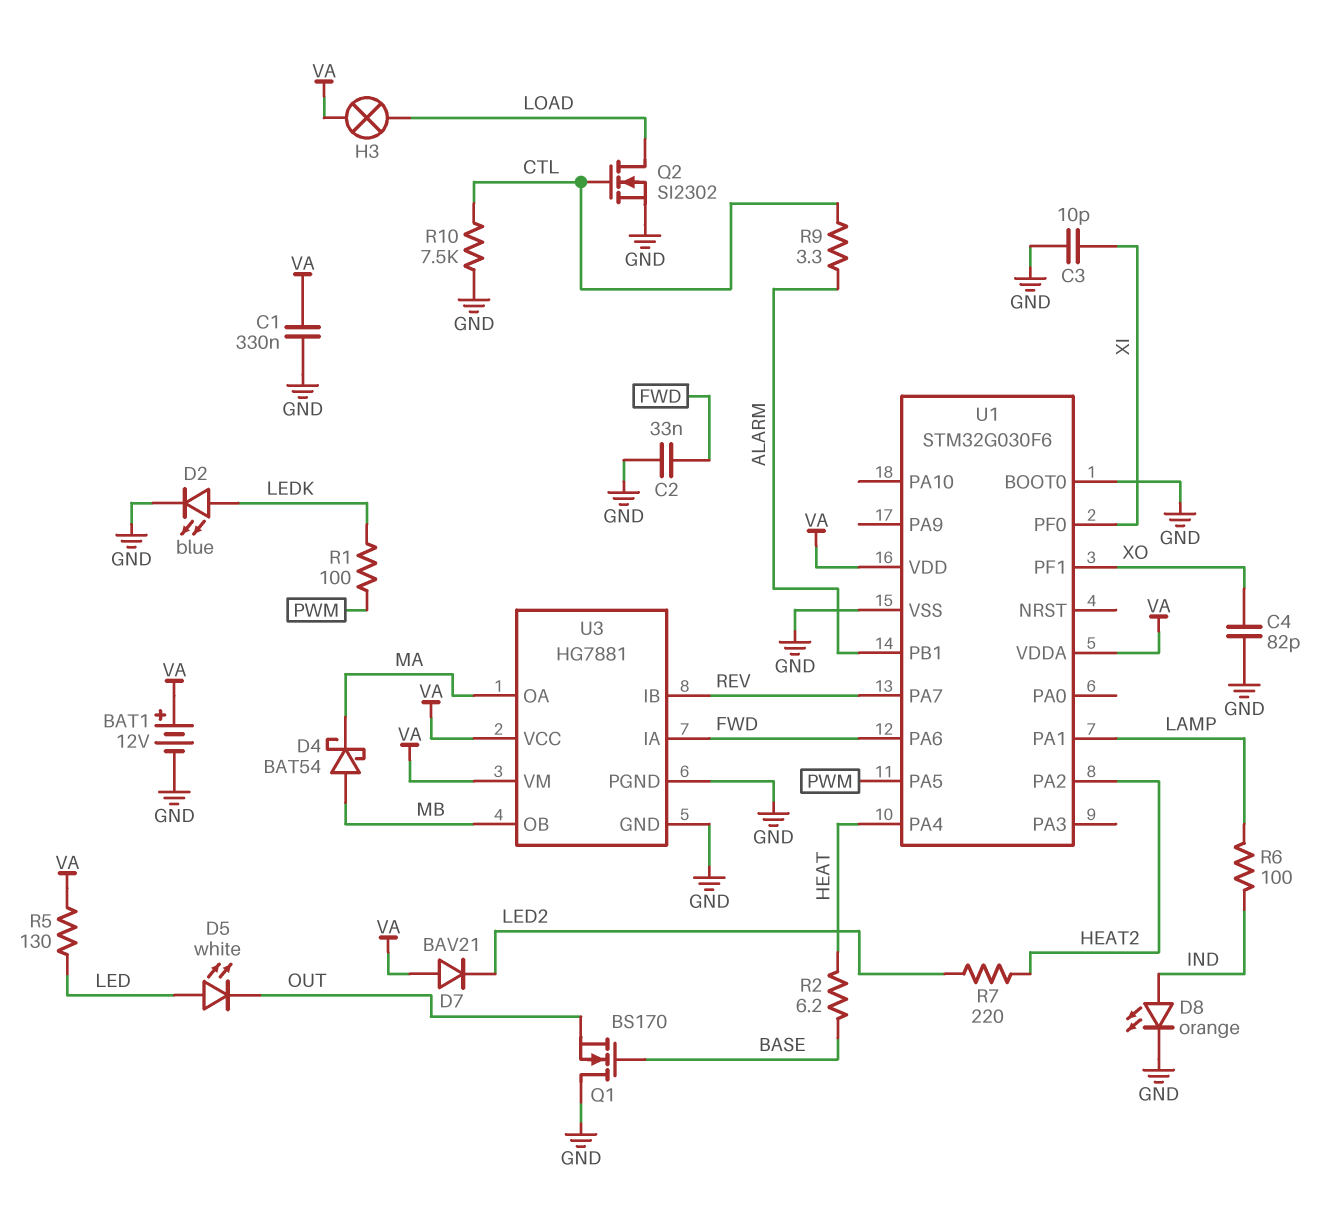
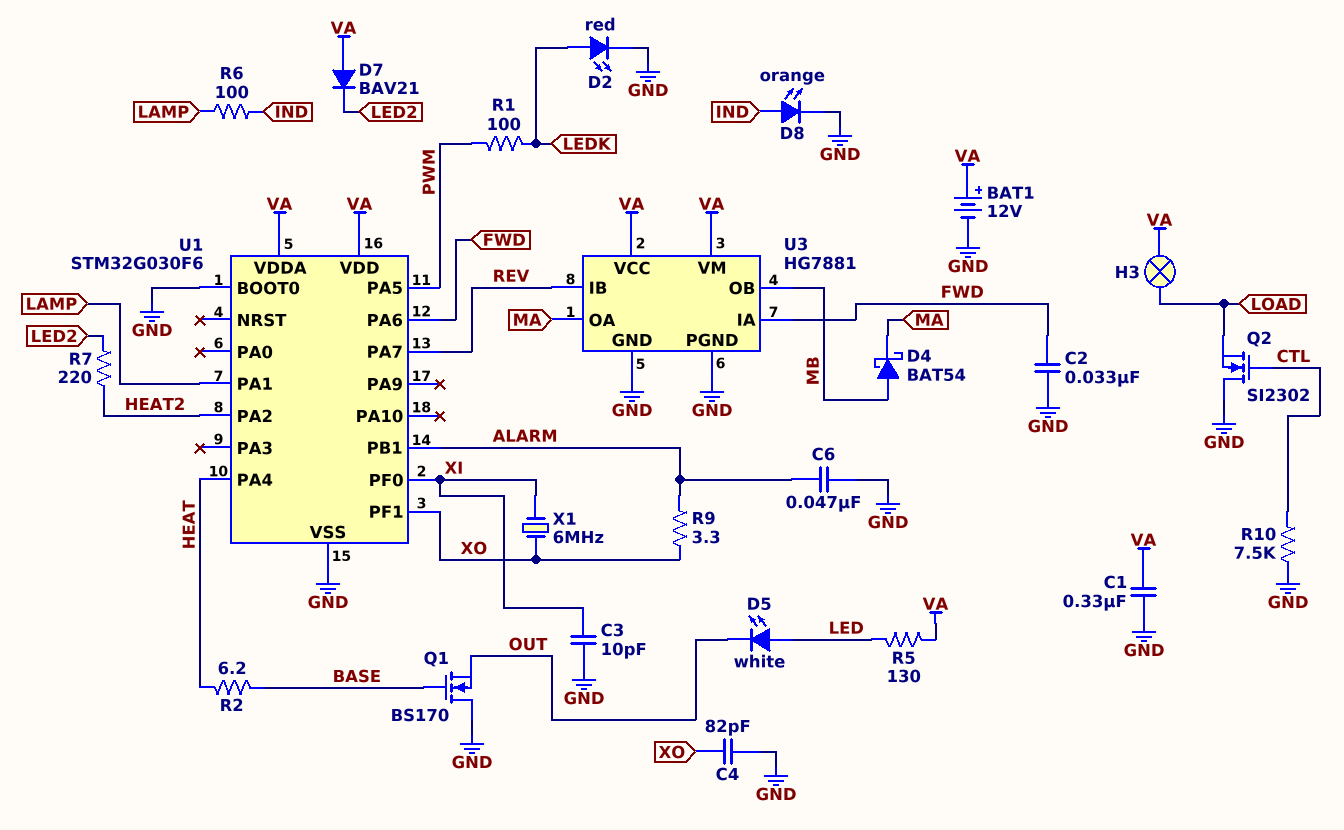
C6: none -> 47nF (ALARM, GND)
D2: LED blue (A LEDK, K GND) -> LED red (A LEDK, K GND)
Q2: NMOS SI2302 (G CTL, D LOAD, S GND) -> NMOS SI2302 (G CTL, D GND, S LOAD)
R9: 3.3 (ALARM, CTL) -> 3.3 (ALARM, XO)
X1: none -> 6MHz (XI, XO)

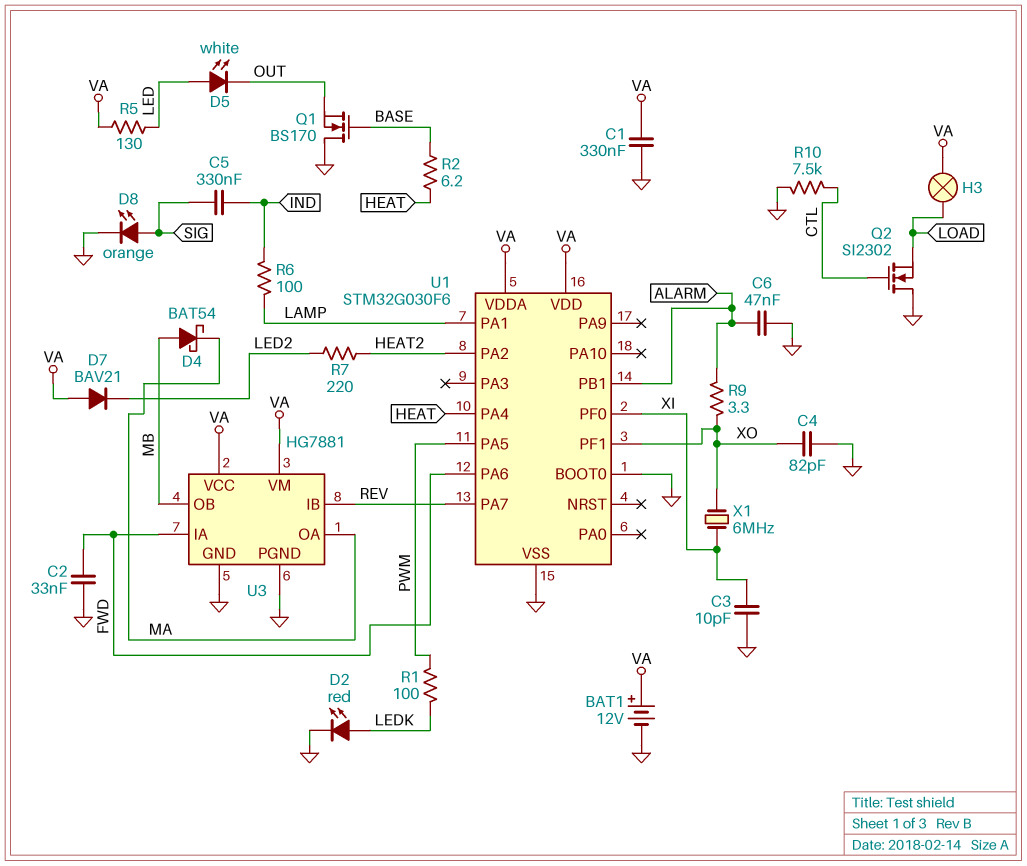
C5: none -> 330nF (IND, SIG)
D8: LED orange (A IND, K GND) -> LED orange (A SIG, K GND)

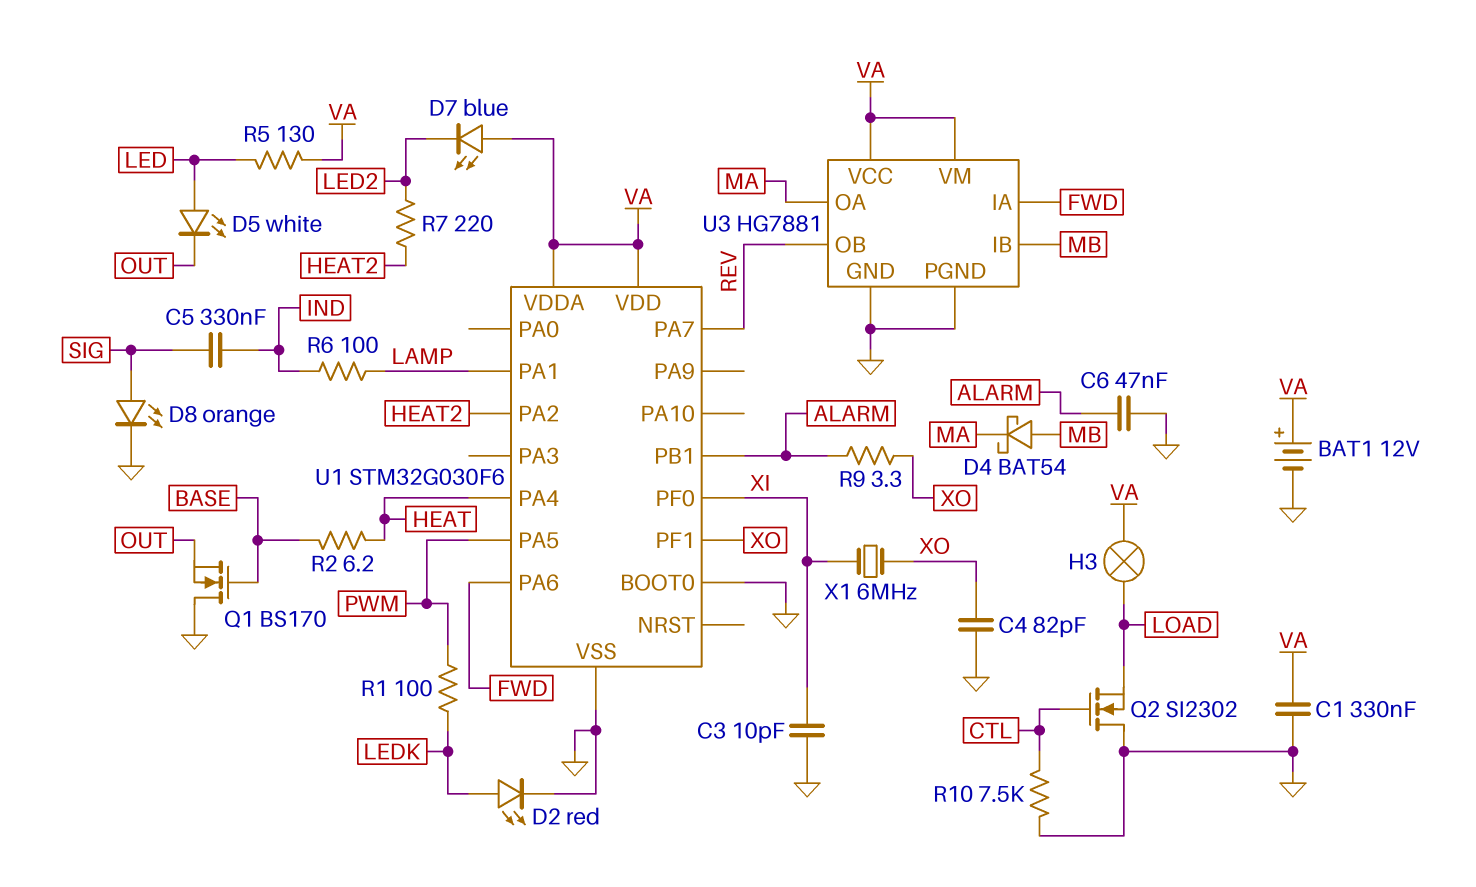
C2: 33nF (FWD, GND) -> none
D7: diode BAV21 (A VA, K LED2) -> LED blue (A VA, K LED2)
U3 pin IB: REV -> MB
U3 pin OB: MB -> REV

